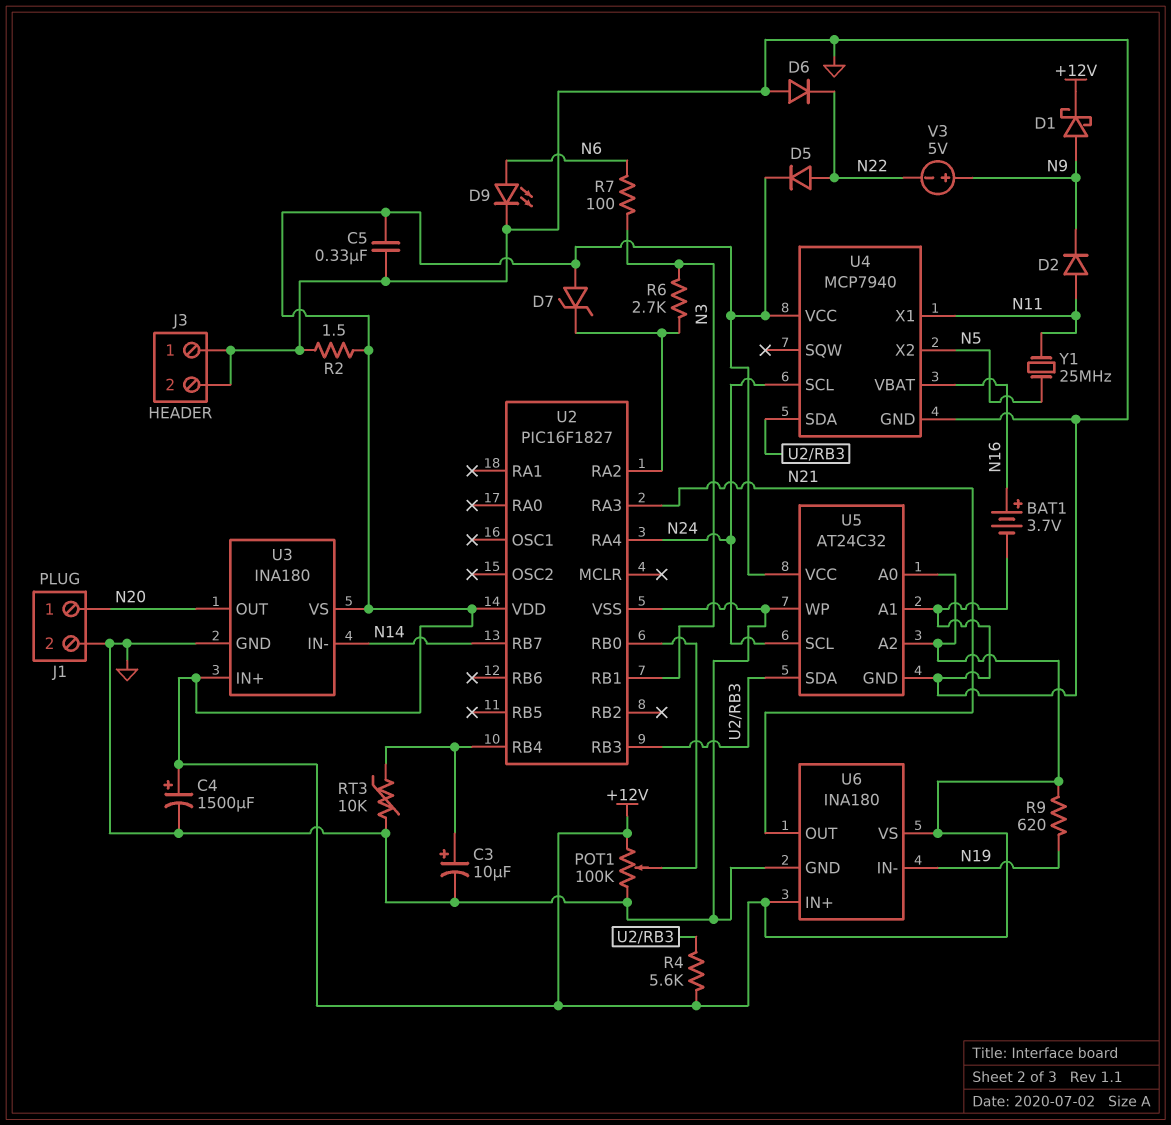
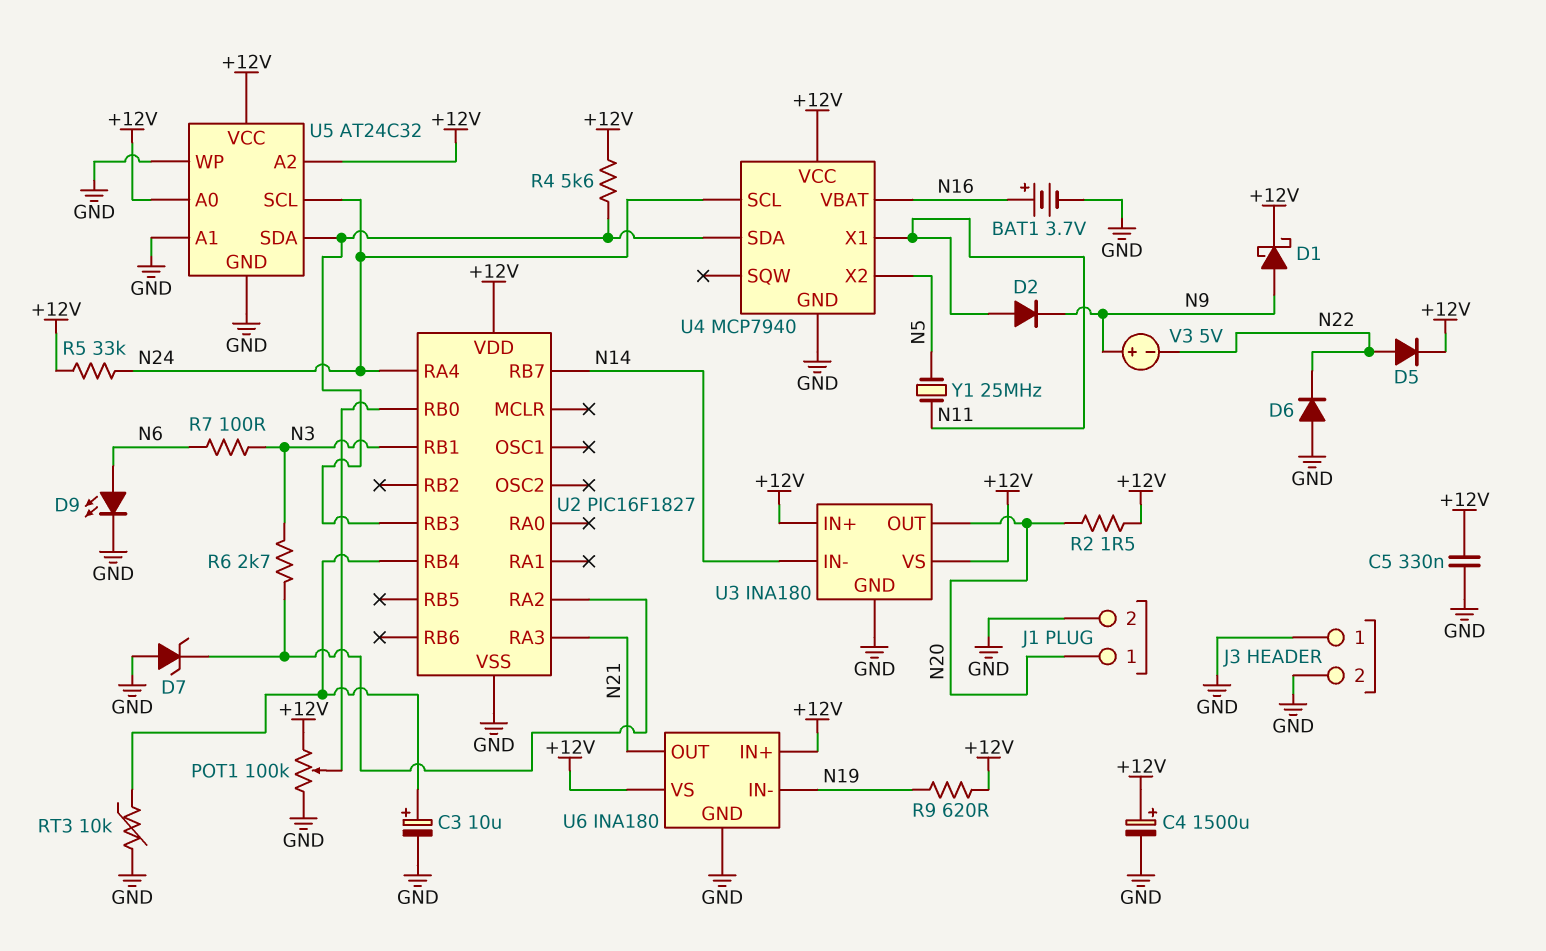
D7: zener (A +12V, K U2/RA2) -> zener (A GND, K U2/RA2)
R2: 1.5 (+12V, GND) -> 1.5 (+12V, N20)
R5: none -> 33k (+12V, N24)

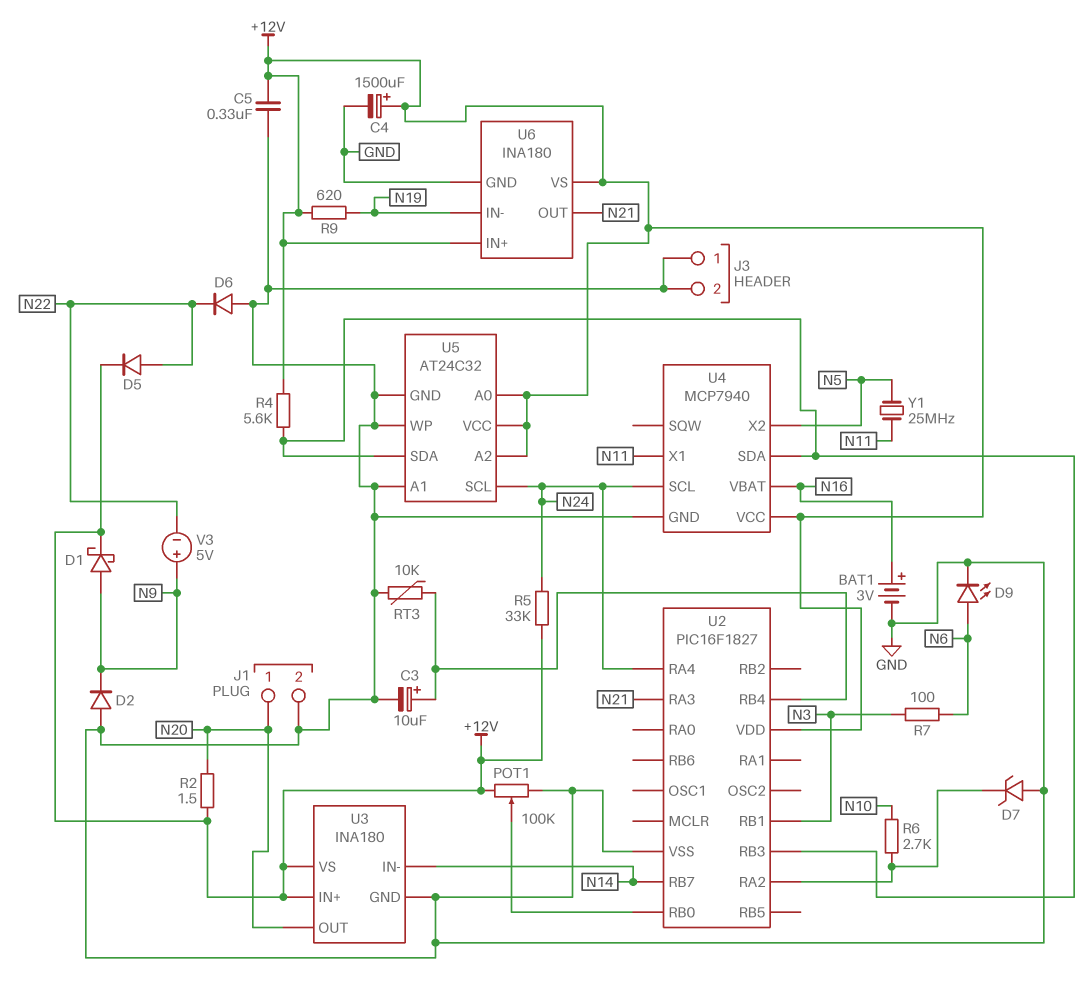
BAT1: 3.7V (plus N16, minus GND) -> 3V (plus N16, minus GND)
D2: diode (A N11, K N9) -> diode (A GND, K N9)
R6: 2.7k (N3, U2/RA2) -> 2.7k (N10, U2/RA2)

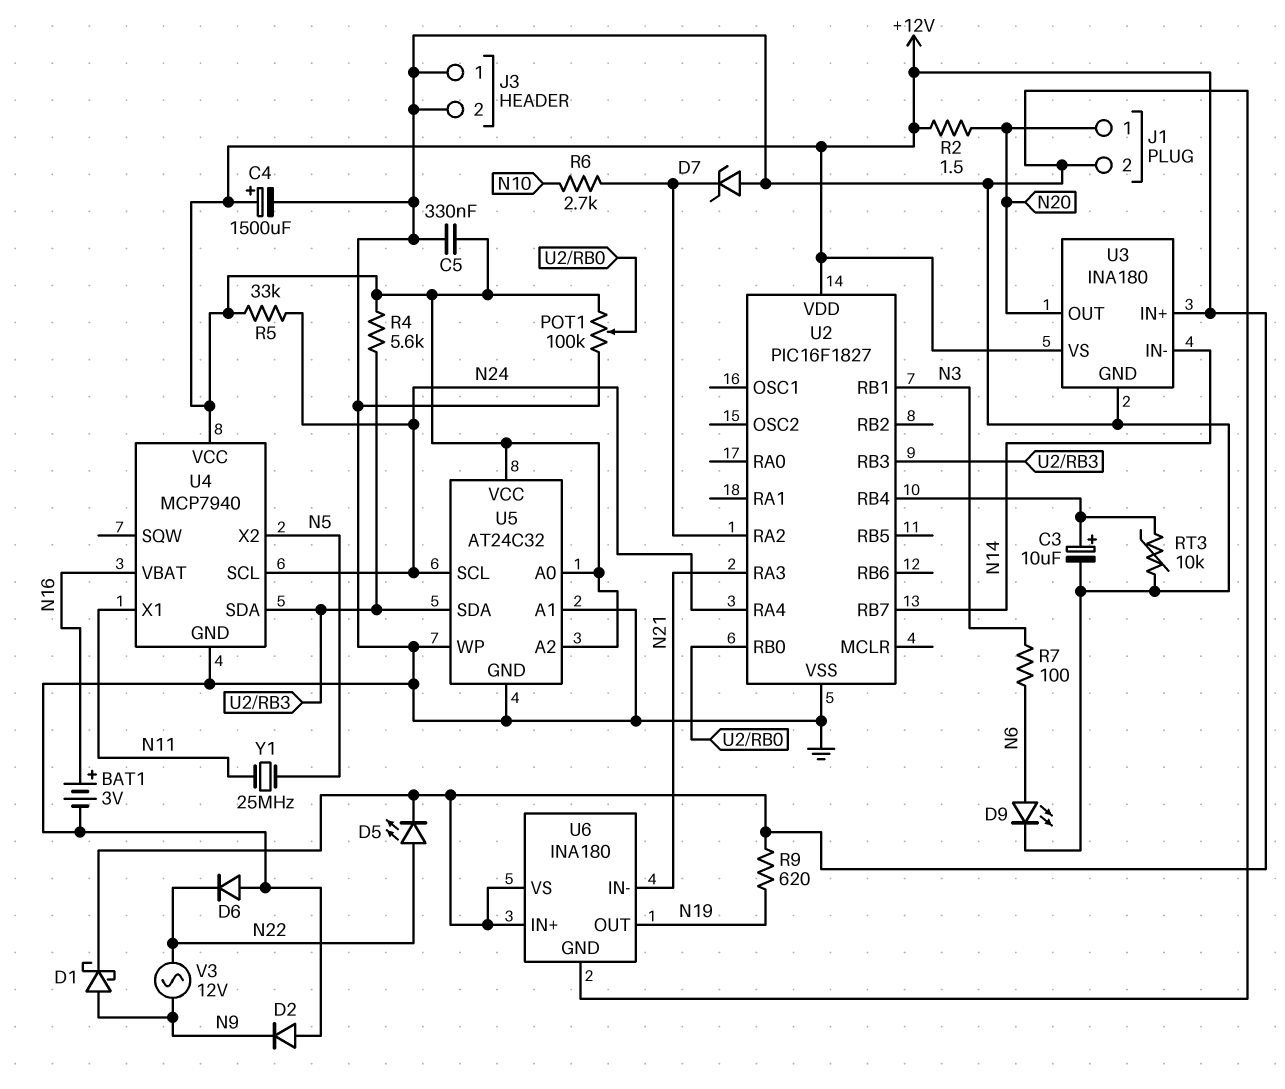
D5: diode (A N22, K +12V) -> LED (A N22, K +12V)
U6 pin IN-: N19 -> N21
U6 pin OUT: N21 -> N19
V3: 5V (plus N9, minus N22) -> AC 12V (N9, N22)

